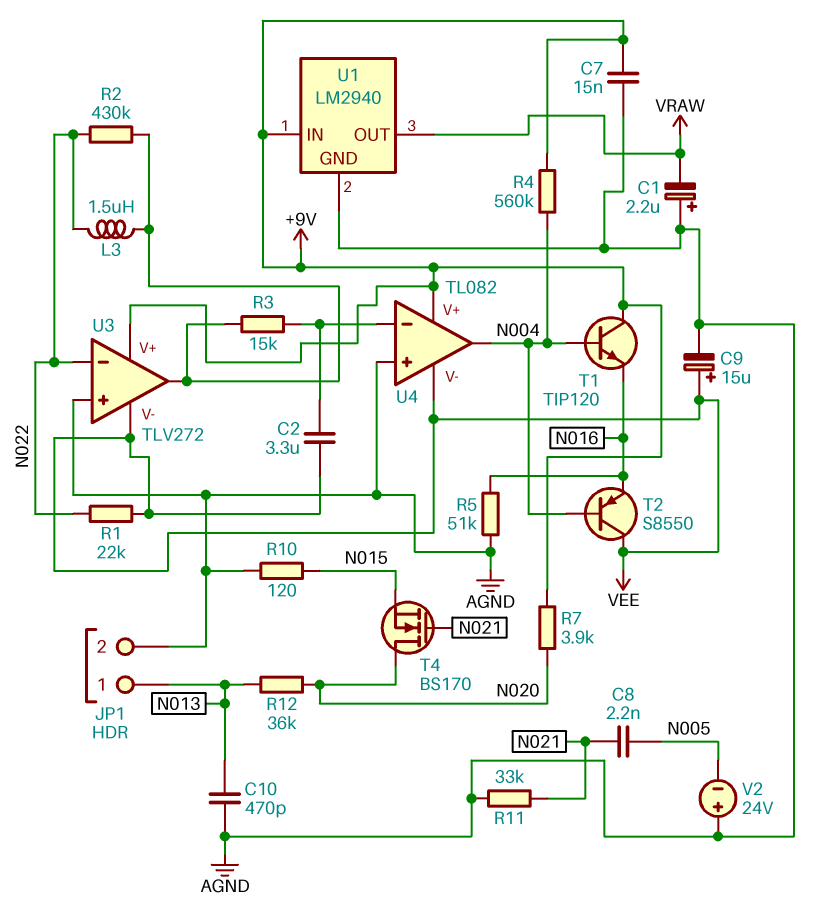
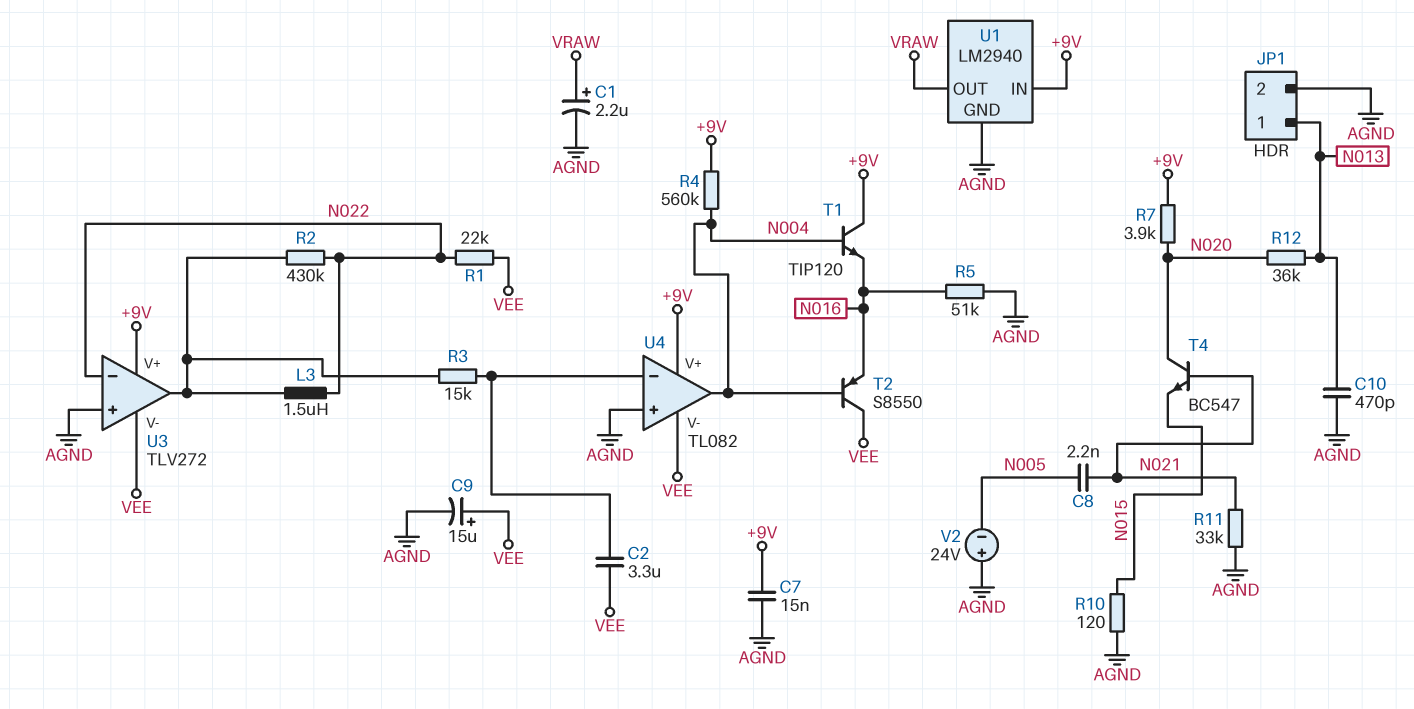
C1: 2.2uF (plus AGND, minus VRAW) -> 2.2uF (plus VRAW, minus AGND)
T4: NMOS BS170 (G N021, D N020, S N015) -> NPN BC547 (B N021, C N020, E N015)

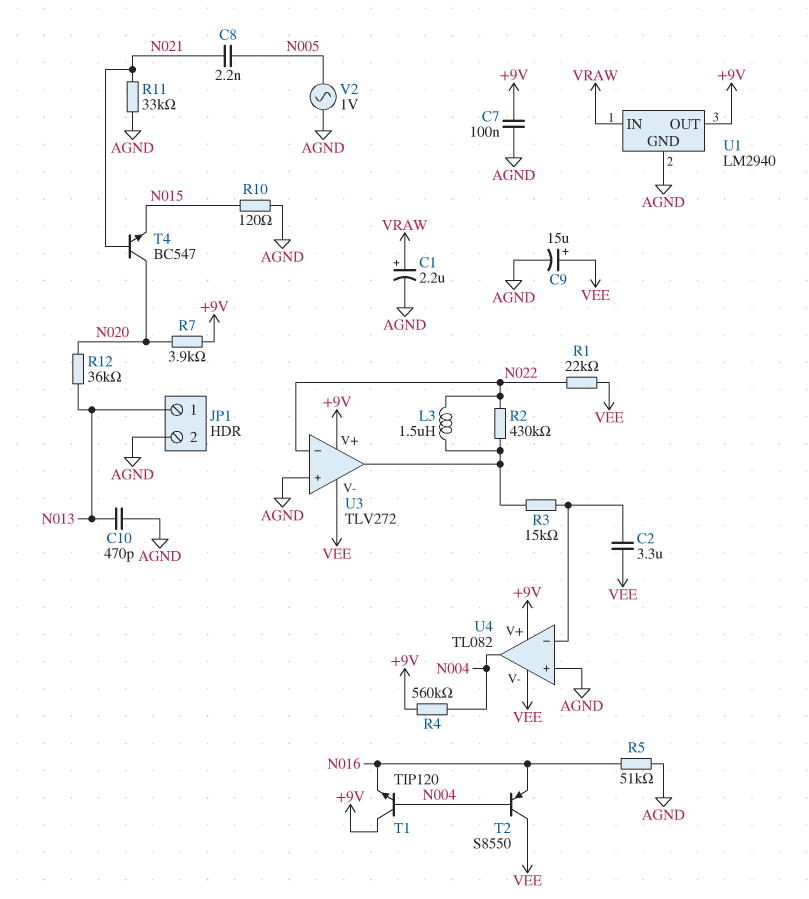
C7: 15nF (+9V, AGND) -> 100nF (+9V, AGND)
U1 pin IN: +9V -> VRAW
U1 pin OUT: VRAW -> +9V
V2: 24V (plus AGND, minus N005) -> AC 1V (AGND, N005)

